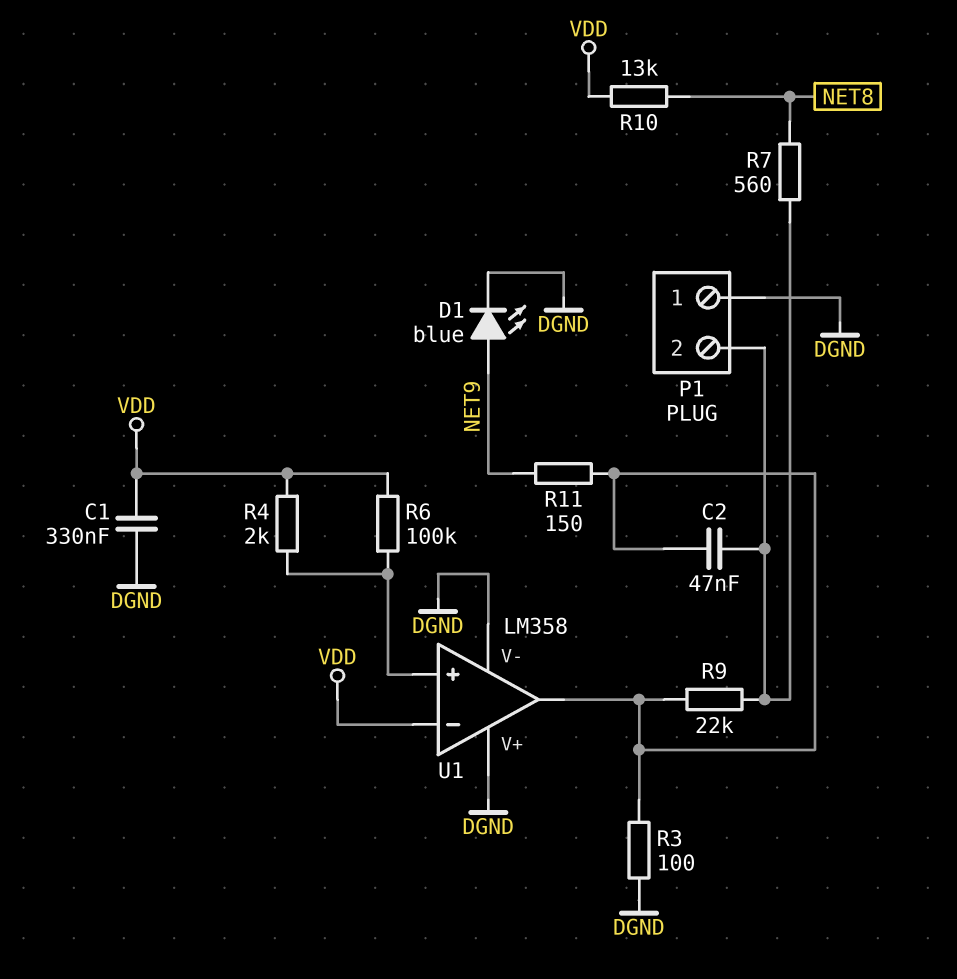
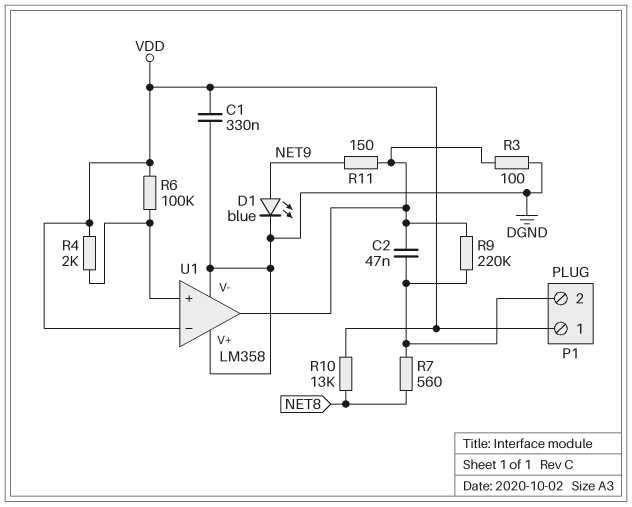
P1 pin 1: DGND -> VDD
R9: 22k (P1/2, U1/out) -> 220k (P1/2, U1/out)

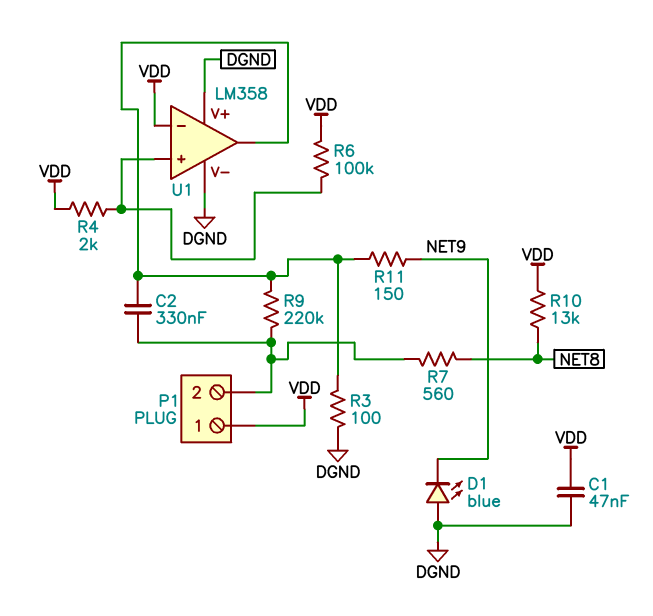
C1: 330nF (DGND, VDD) -> 47nF (DGND, VDD)
C2: 47nF (P1/2, U1/out) -> 330nF (P1/2, U1/out)
D1: LED blue (A NET9, K DGND) -> LED blue (A DGND, K NET9)

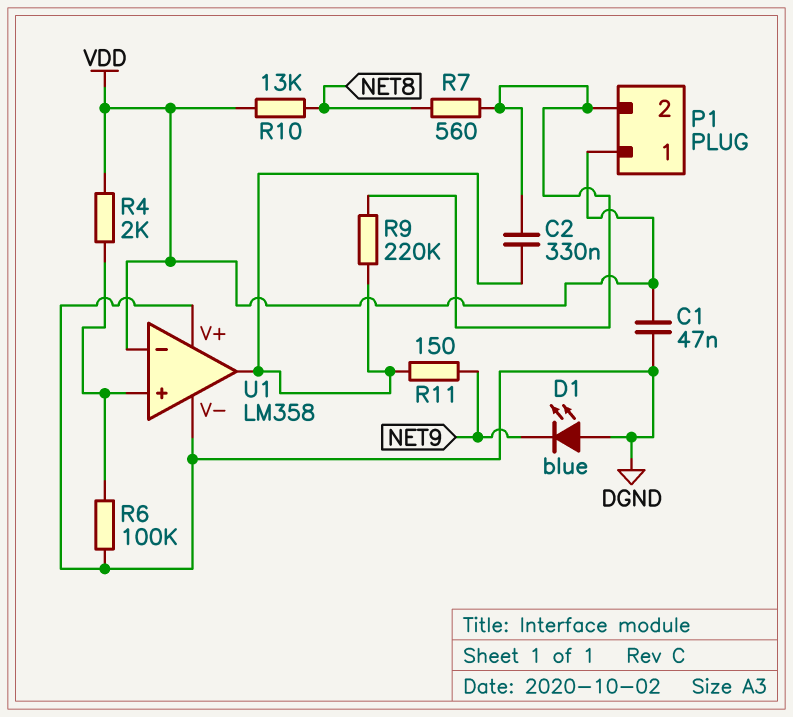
R3: 100 (DGND, U1/out) -> none
R6: 100k (U1/in+, VDD) -> 100k (DGND, U1/in+)

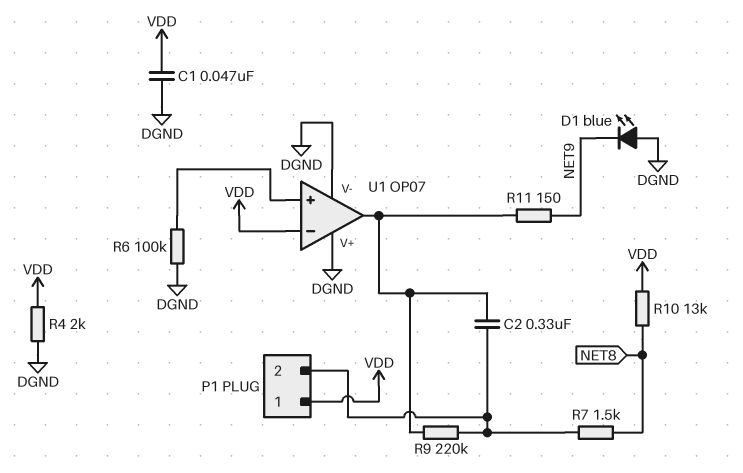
R4: 2k (U1/in+, VDD) -> 2k (DGND, VDD)
R7: 560 (NET8, P1/2) -> 1.5k (NET8, P1/2)
U1: LM358 -> OP07

